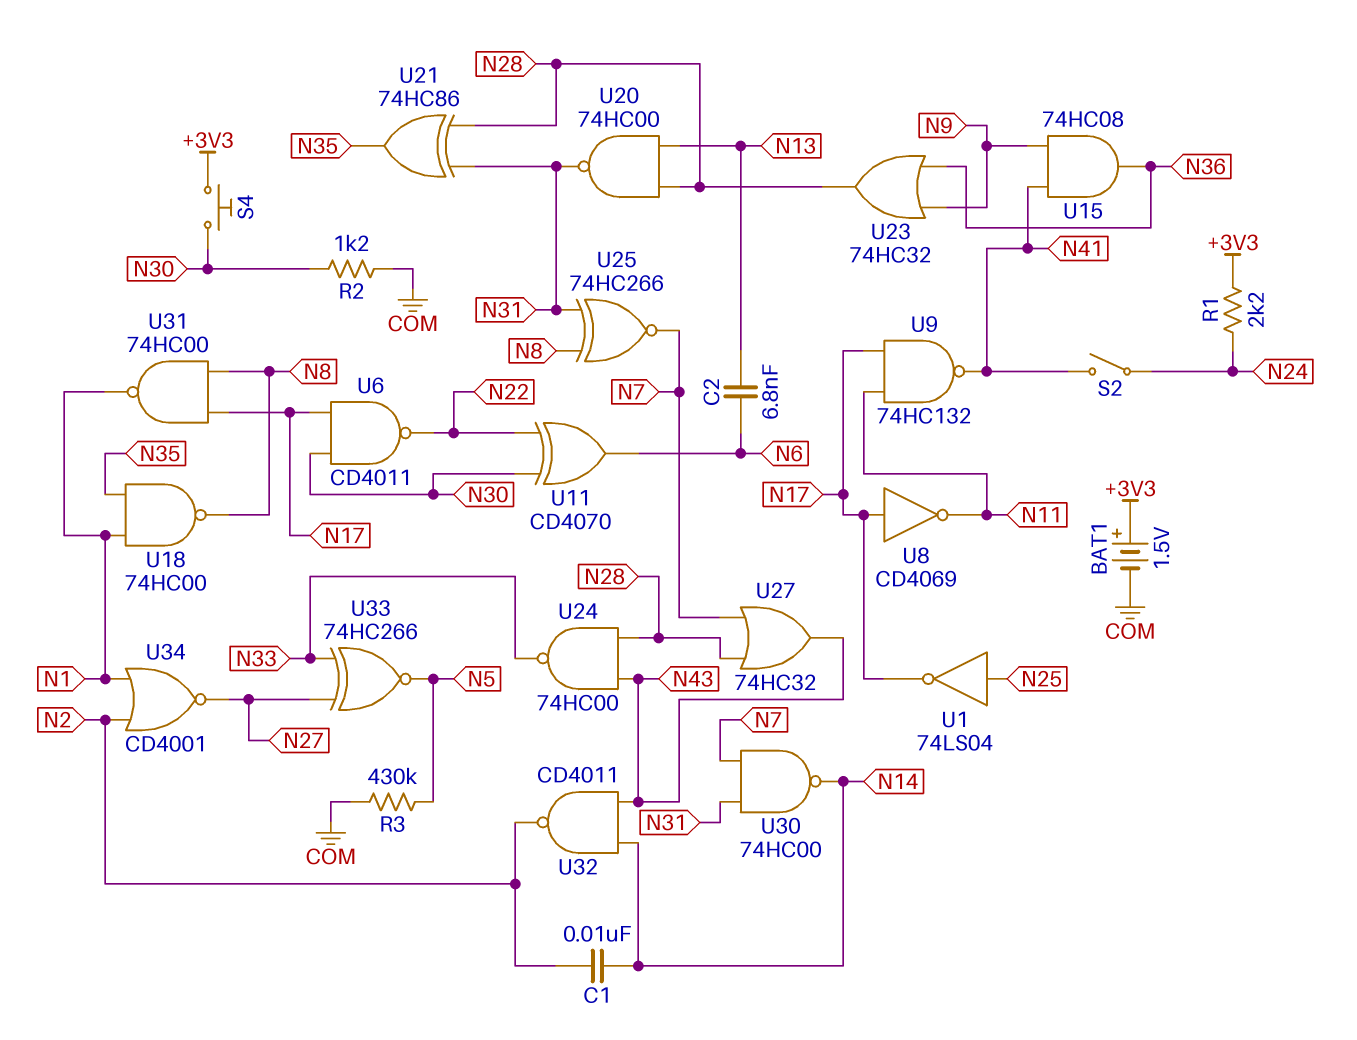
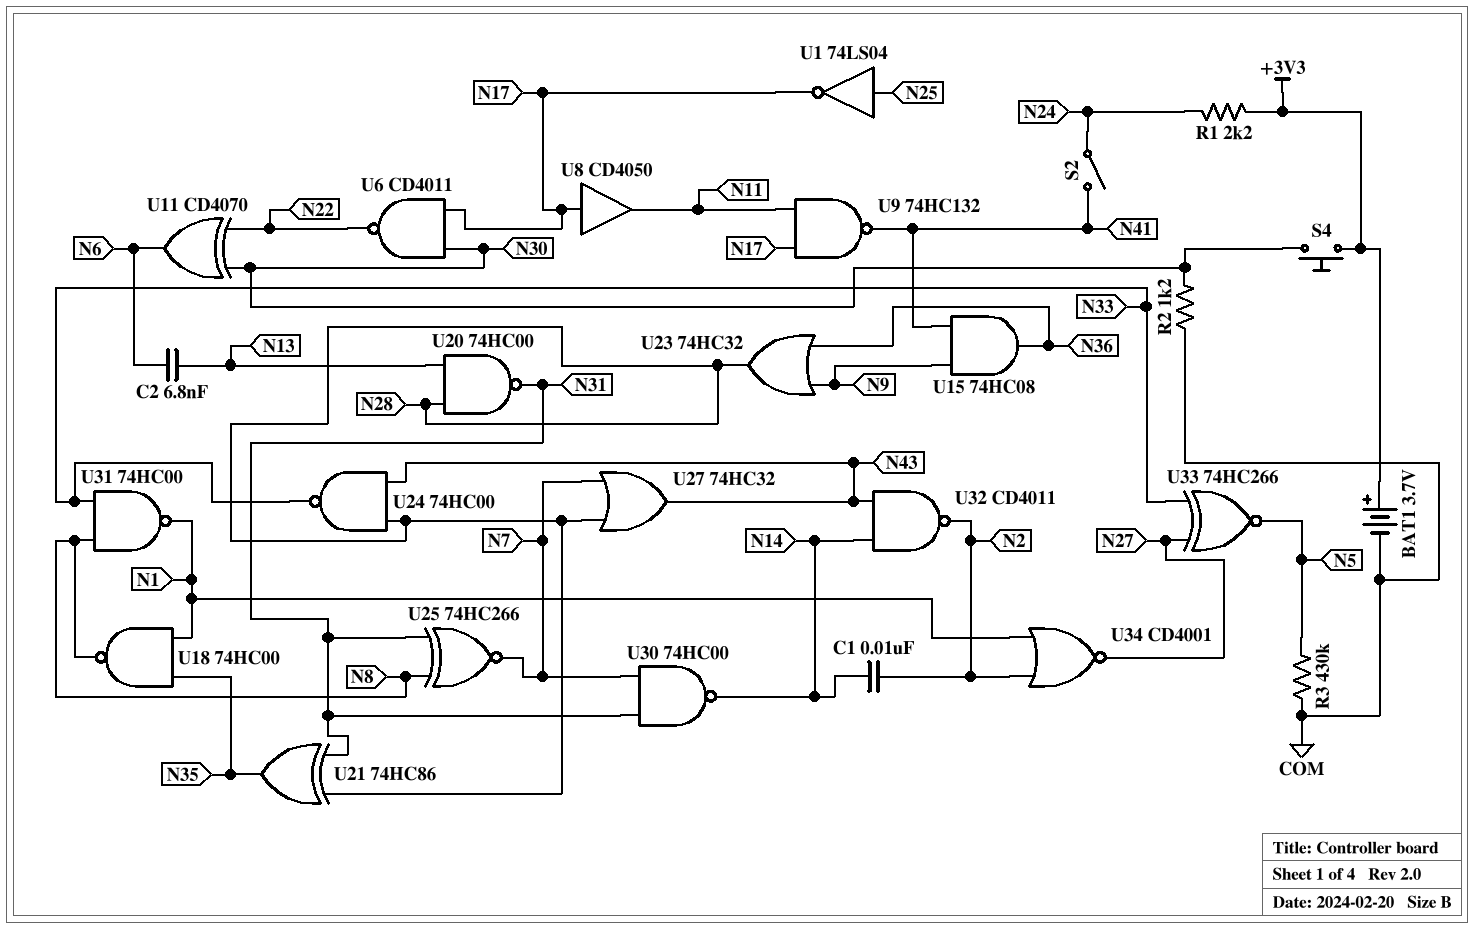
BAT1: 1.5V (plus +3V3, minus COM) -> 3.7V (plus +3V3, minus COM)
U8: NOT CD4069 (in N17, out N11) -> buffer CD4050 (in N17, out N11)
U31: NAND 74HC00 (in N8, in N17, out N1) -> NAND 74HC00 (in N8, in N33, out N1)

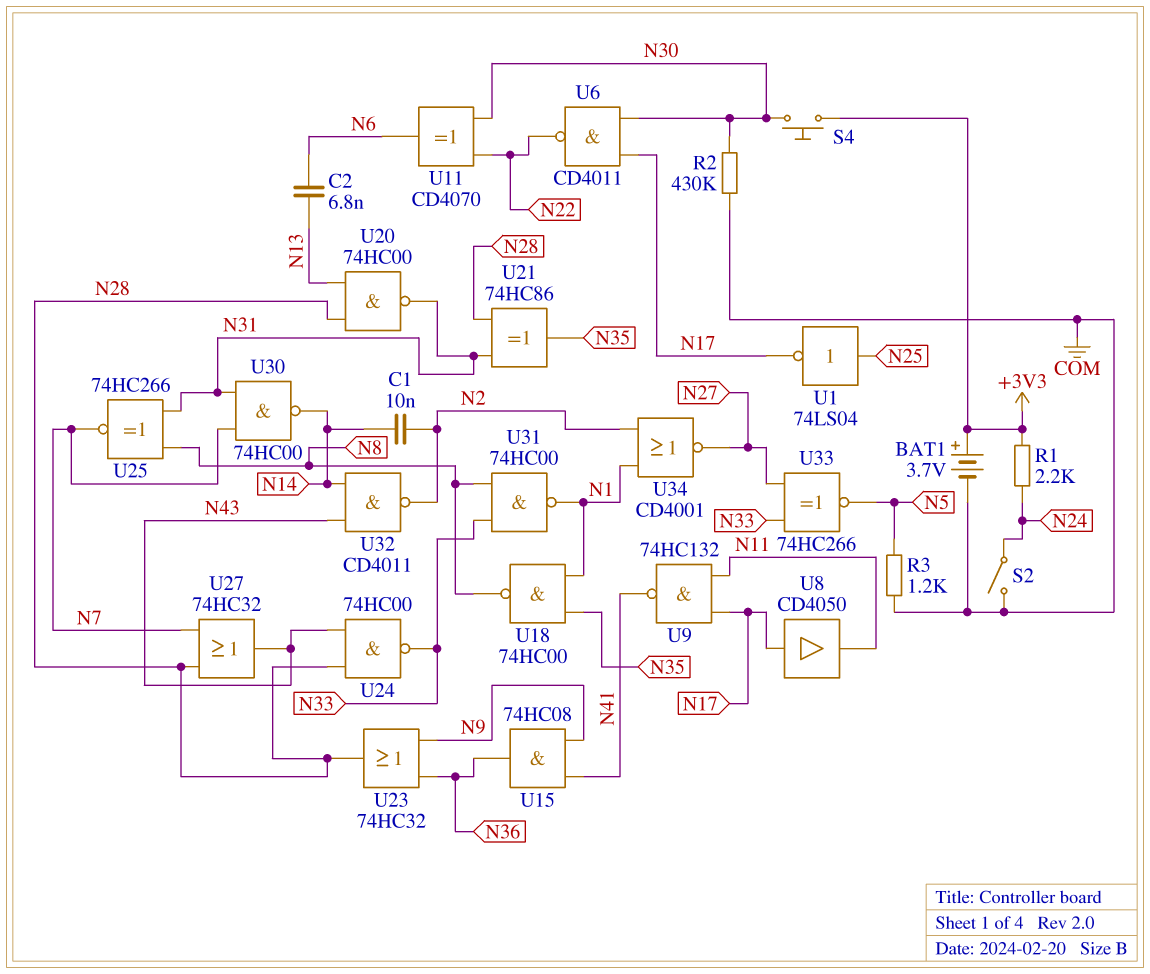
R2: 1.2k (COM, N30) -> 430k (COM, N30)
R3: 430k (COM, N5) -> 1.2k (COM, N5)
S2: switch (N24, N41) -> switch (COM, N24)

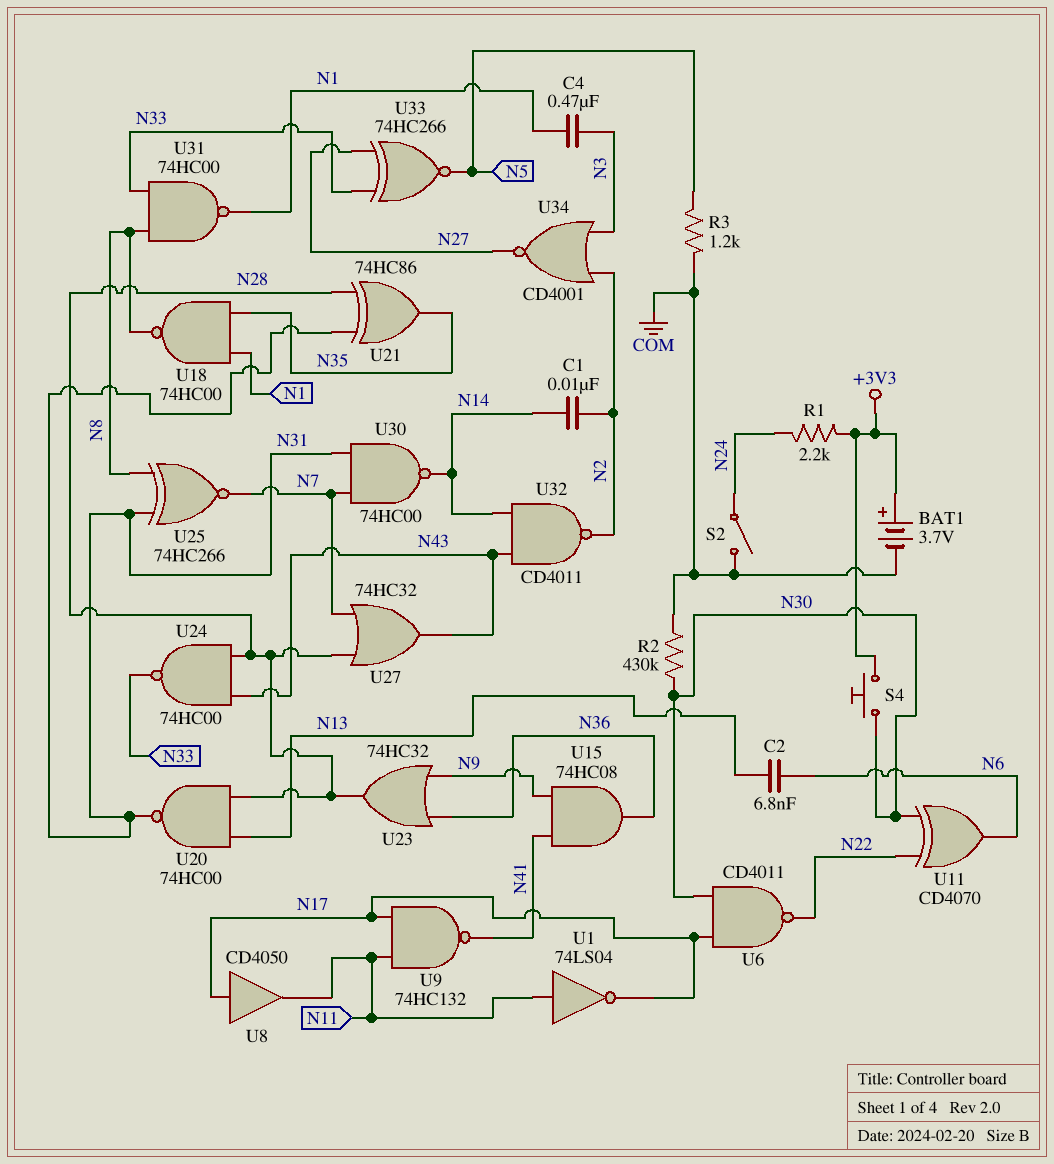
C4: none -> 470nF (N1, N3)
U1: NOT 74LS04 (in N25, out N17) -> NOT 74LS04 (in N11, out N17)
U34: NOR CD4001 (in N1, in N2, out N27) -> NOR CD4001 (in N2, in N3, out N27)

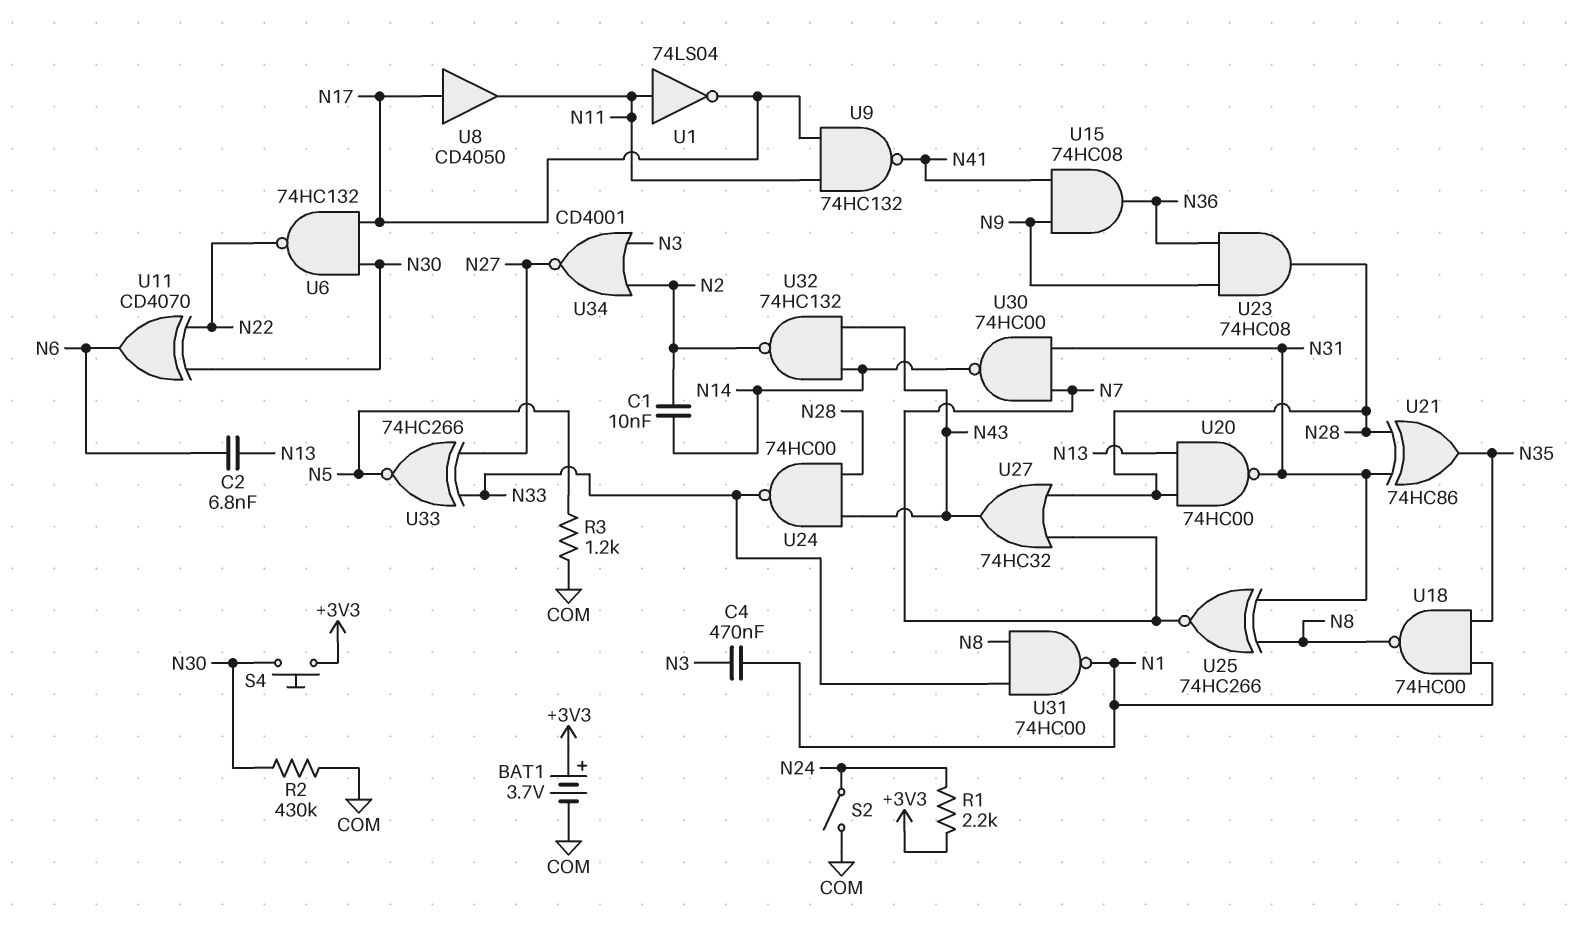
U6: NAND CD4011 (in N17, in N30, out N22) -> NAND 74HC132 (in N17, in N30, out N22)
U23: OR 74HC32 (in N9, in N36, out N28) -> AND 74HC08 (in N9, in N36, out N28)
U32: NAND CD4011 (in N14, in N43, out N2) -> NAND 74HC132 (in N14, in N43, out N2)

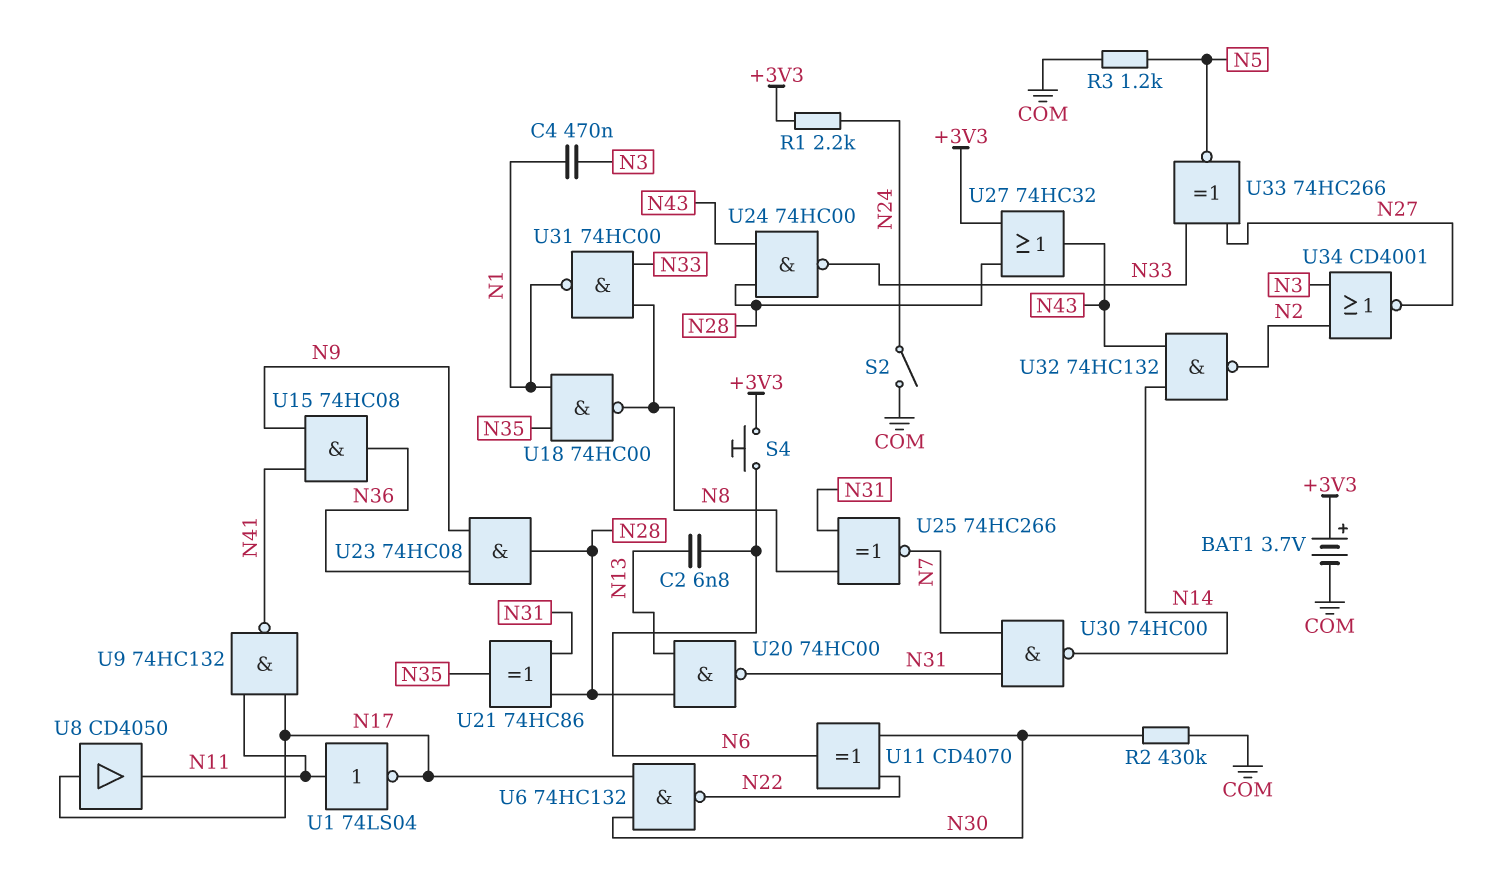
C1: 10nF (N2, N14) -> none
S4: button (+3V3, N30) -> button (+3V3, N6)
U27: OR 74HC32 (in N7, in N28, out N43) -> OR 74HC32 (in +3V3, in N28, out N43)

